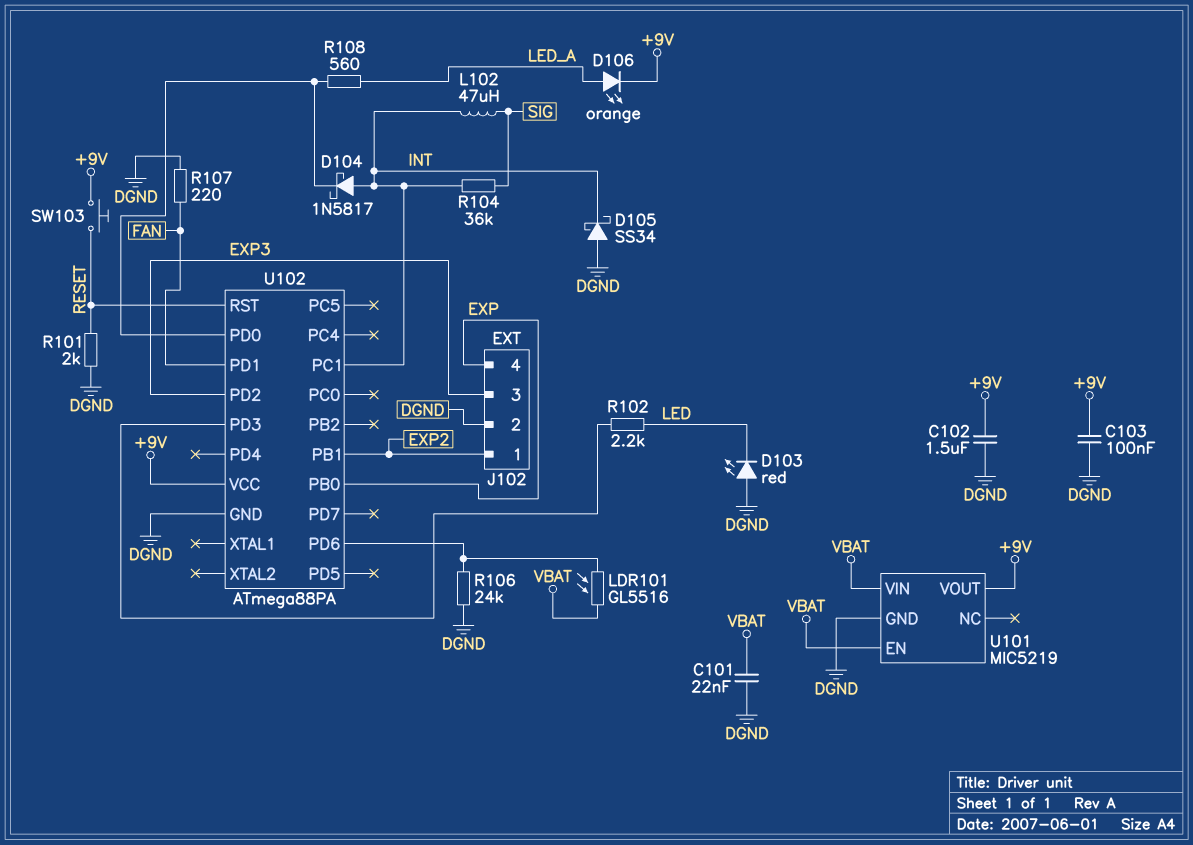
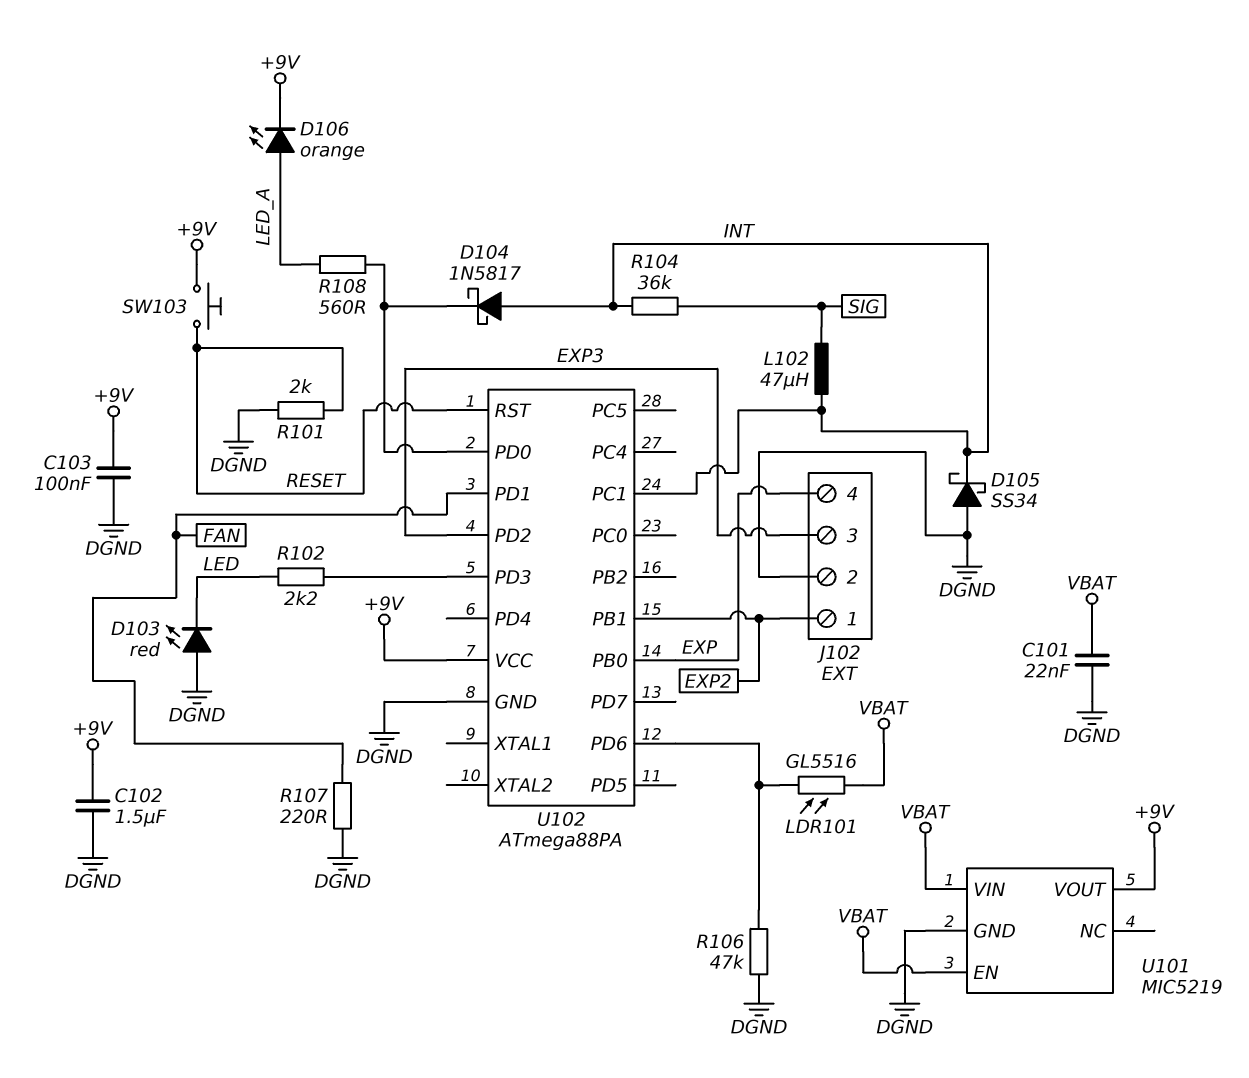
R106: 24k (DGND, U102/PD6) -> 47k (DGND, U102/PD6)

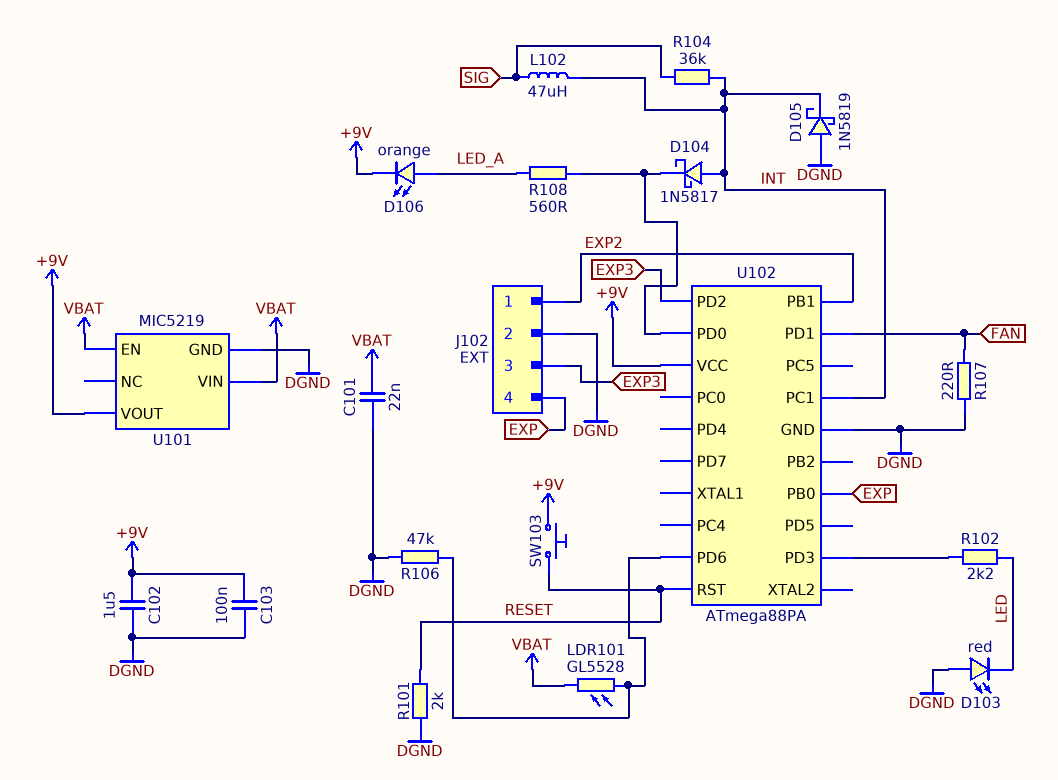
D105: schottky SS34 (A DGND, K INT) -> schottky 1N5819 (A DGND, K INT)
LDR101: GL5516 (U102/PD6, VBAT) -> GL5528 (U102/PD6, VBAT)

